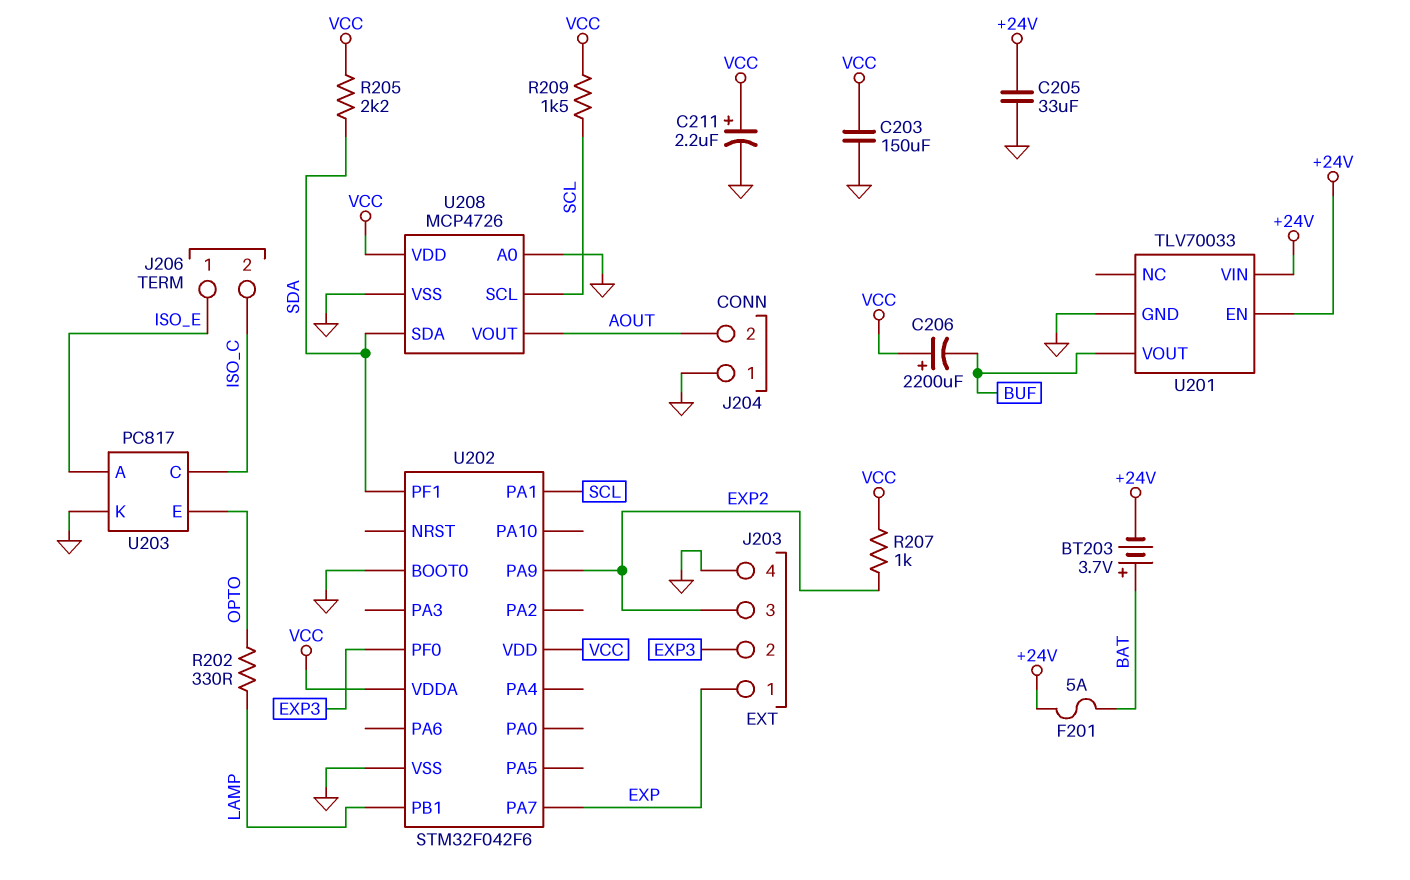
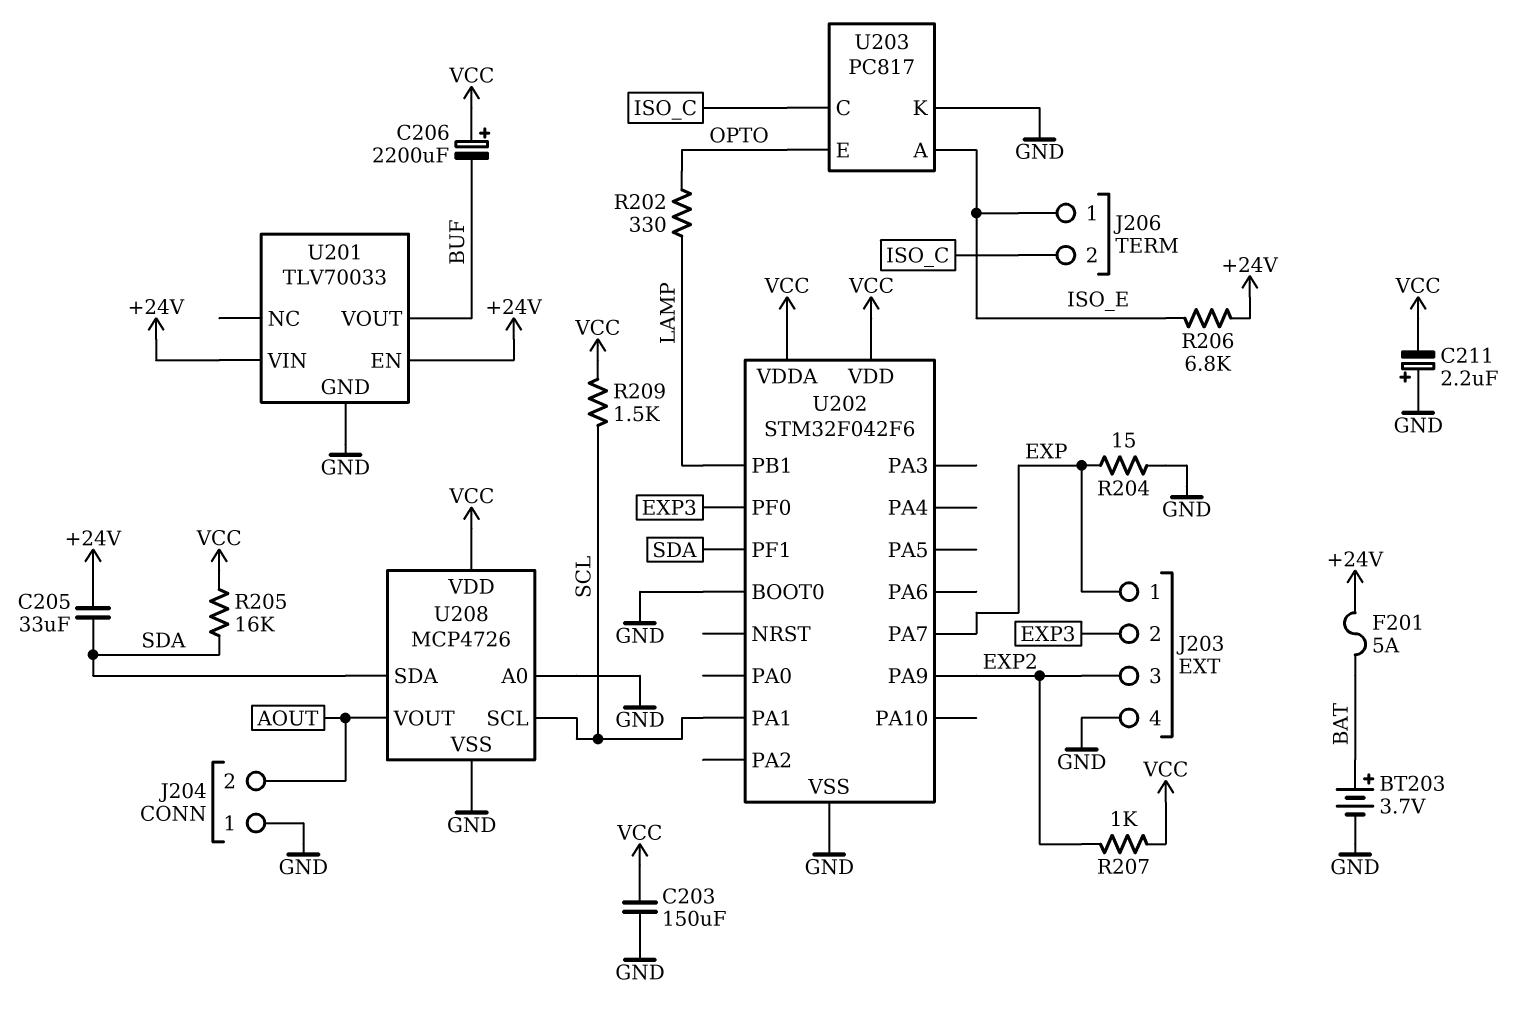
BT203: 3.7V (plus BAT, minus +24V) -> 3.7V (plus BAT, minus GND)
C205: 33uF (+24V, GND) -> 33uF (+24V, SDA)
C211: 2.2uF (plus VCC, minus GND) -> 2.2uF (plus GND, minus VCC)
R204: none -> 15 (EXP, GND)
R205: 2.2k (SDA, VCC) -> 16k (SDA, VCC)
R206: none -> 6.8k (+24V, ISO_E)

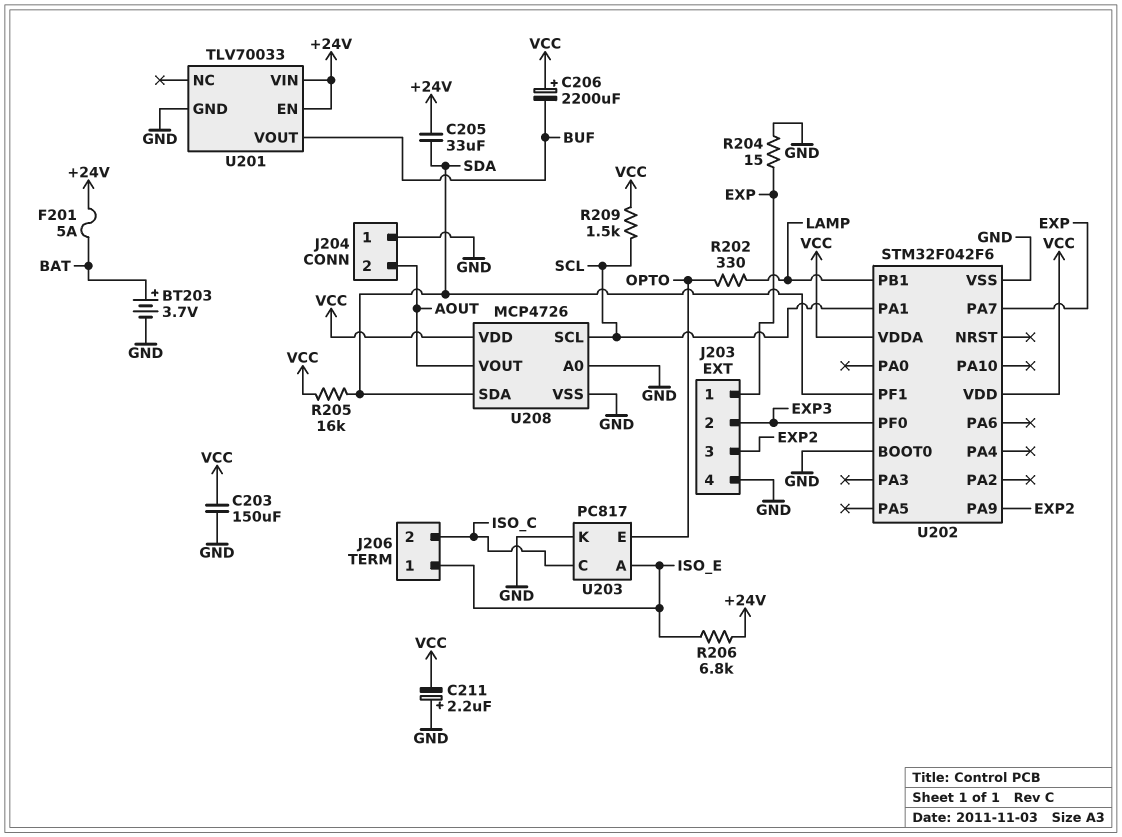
R207: 1k (EXP2, VCC) -> none

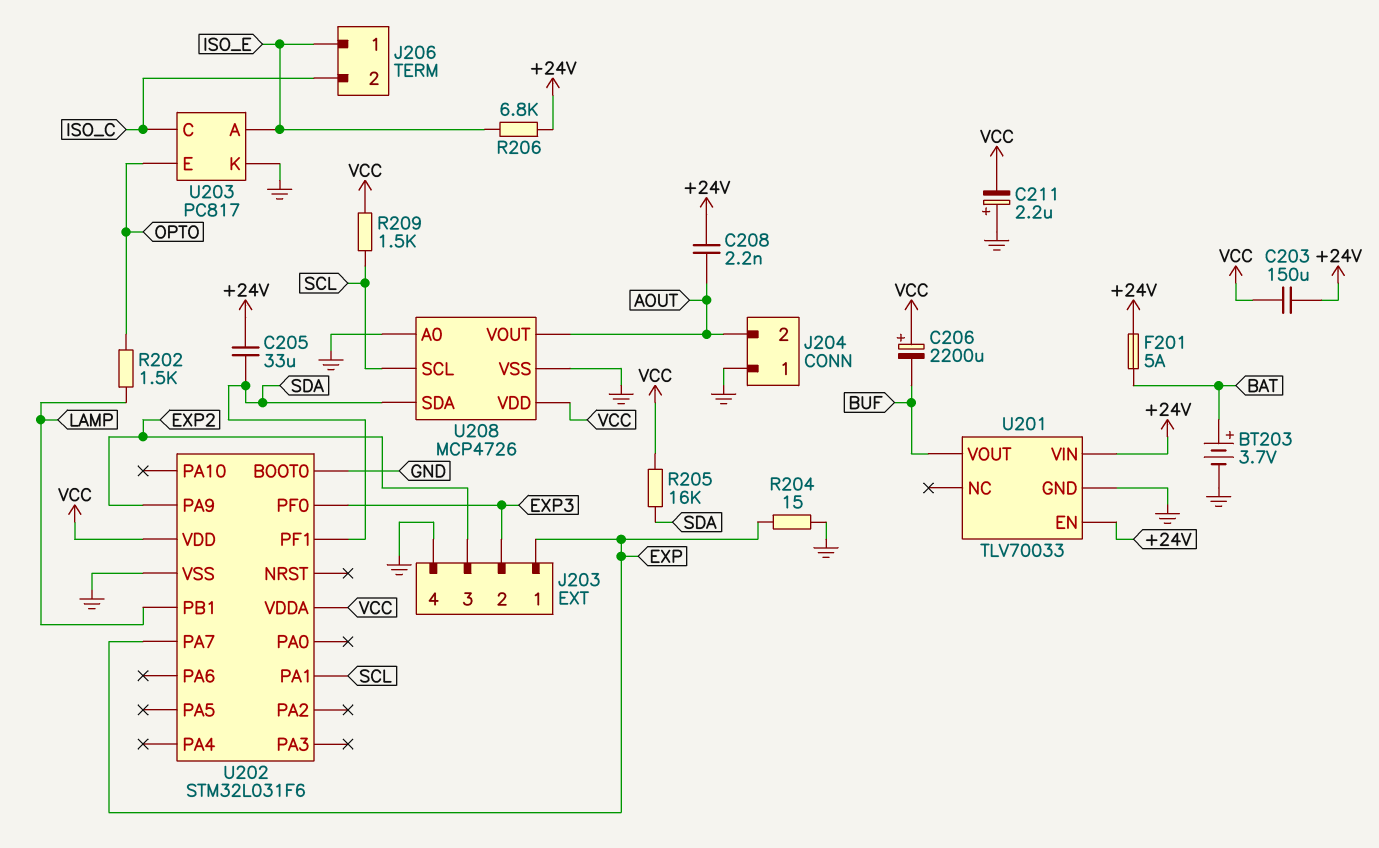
C203: 150uF (GND, VCC) -> 150uF (+24V, VCC)
C208: none -> 2.2nF (+24V, AOUT)
R202: 330 (LAMP, OPTO) -> 1.5k (LAMP, OPTO)
U202: STM32F042F6 -> STM32L031F6

